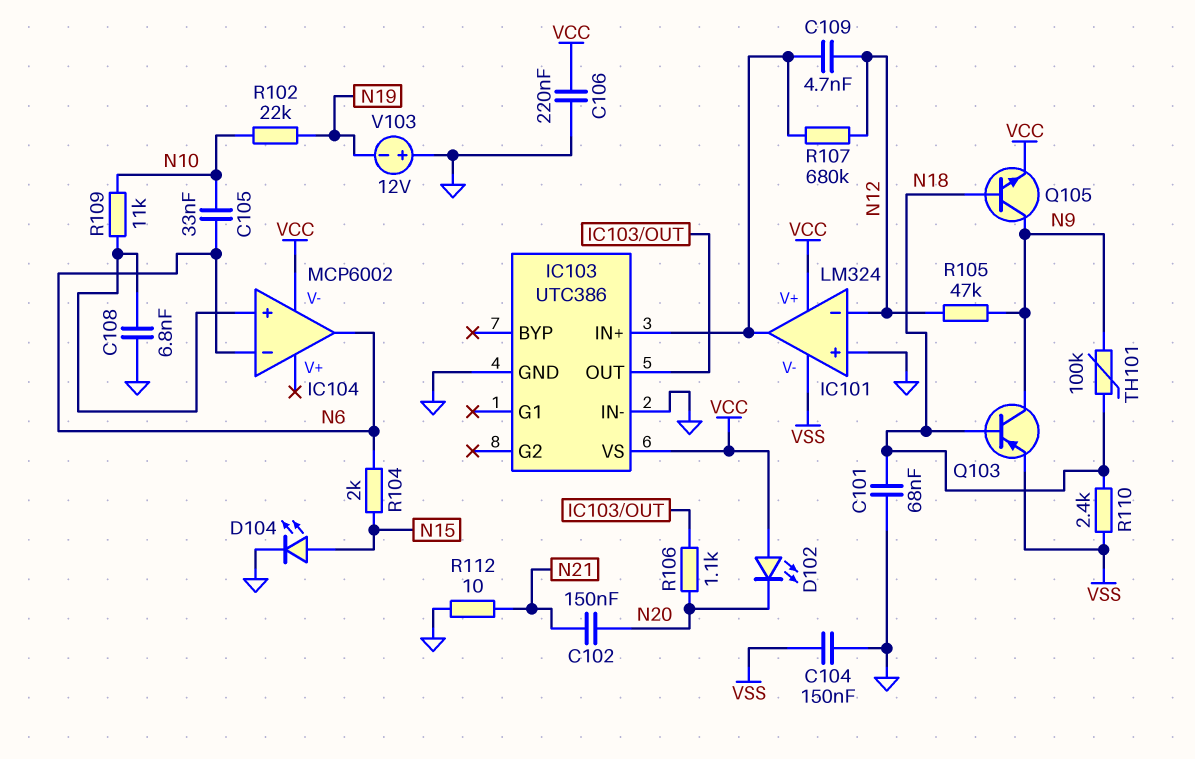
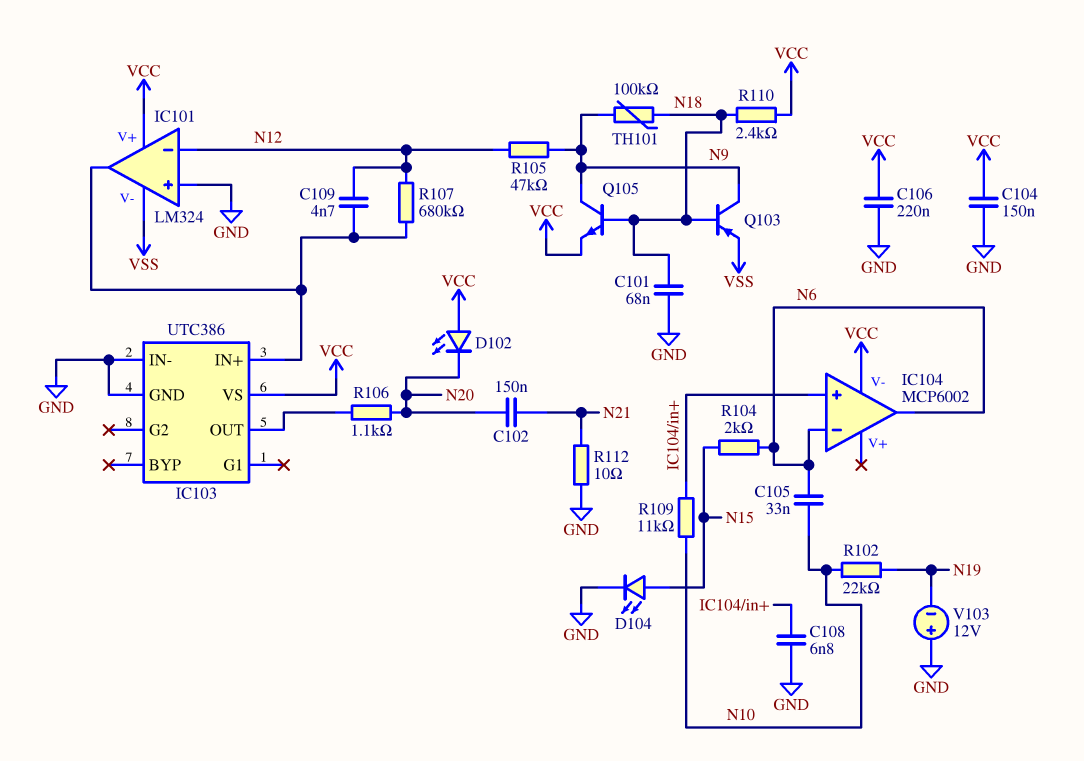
C104: 150nF (GND, VSS) -> 150nF (GND, VCC)
R110: 2.4k (N18, VSS) -> 2.4k (N18, VCC)

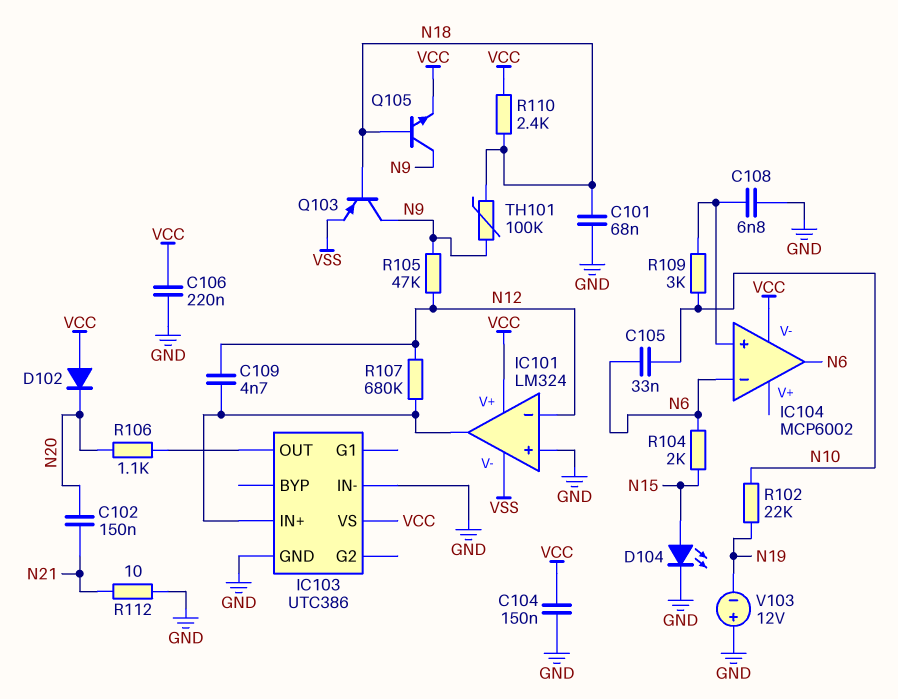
D102: LED (A VCC, K N20) -> diode (A VCC, K N20)
R109: 11k (IC104/in+, N10) -> 3k (IC104/in+, N10)

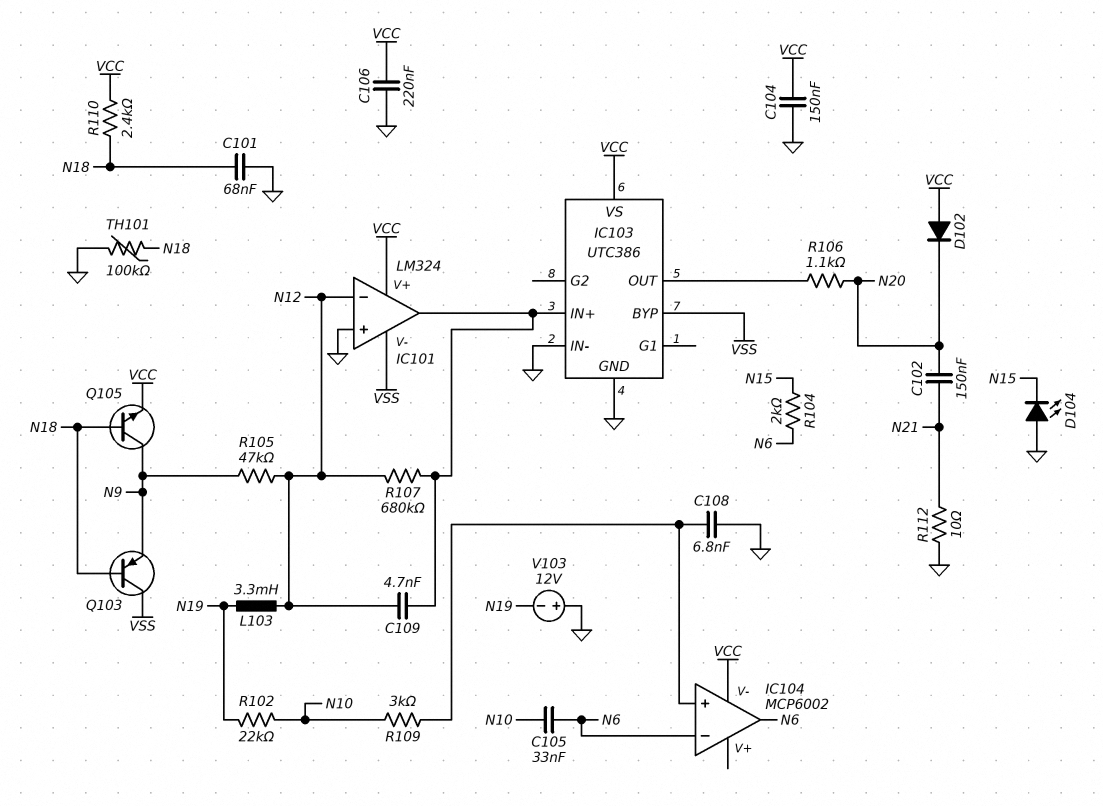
D104: LED (A N15, K GND) -> LED (A GND, K N15)
IC103 pin BYP: none -> VSS
L103: none -> 3.3mH (N12, N19)
Q103: PNP (B N18, C N9, E VSS) -> PNP (B N18, C VSS, E N9)
TH101: 100k (N9, N18) -> 100k (GND, N18)

